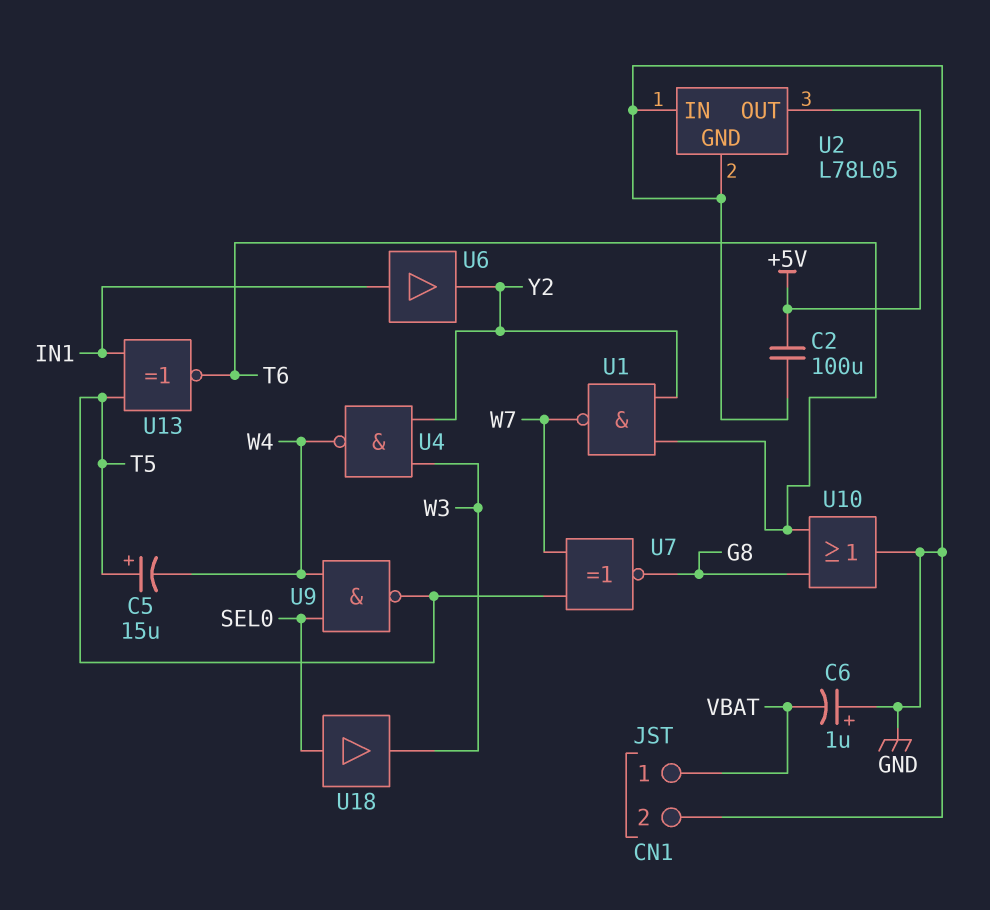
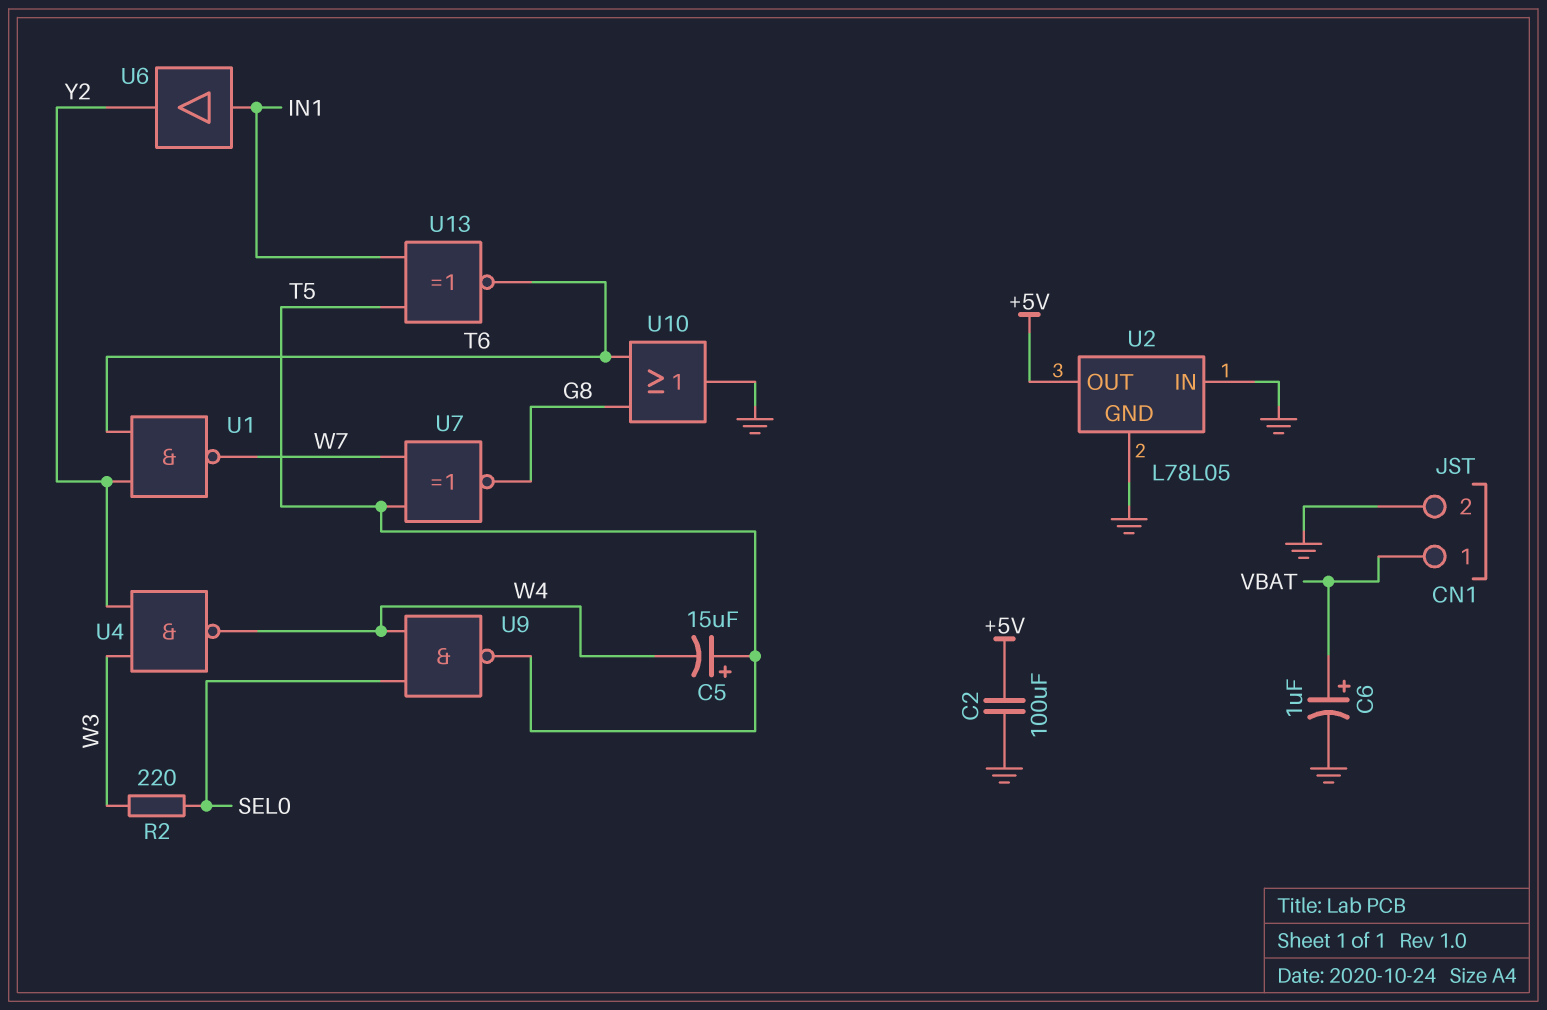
C6: 1uF (plus GND, minus VBAT) -> 1uF (plus VBAT, minus GND)
R2: none -> 220 (SEL0, W3)
U18: buffer (in SEL0, out W3) -> none

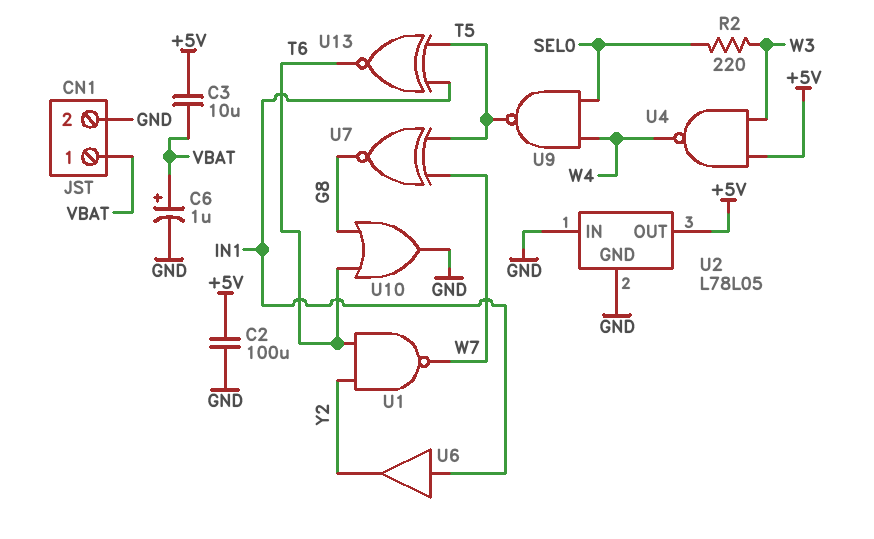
C3: none -> 10uF (+5V, VBAT)
C5: 15uF (plus T5, minus W4) -> none
U4: NAND (in W3, in Y2, out W4) -> NAND (in +5V, in W3, out W4)

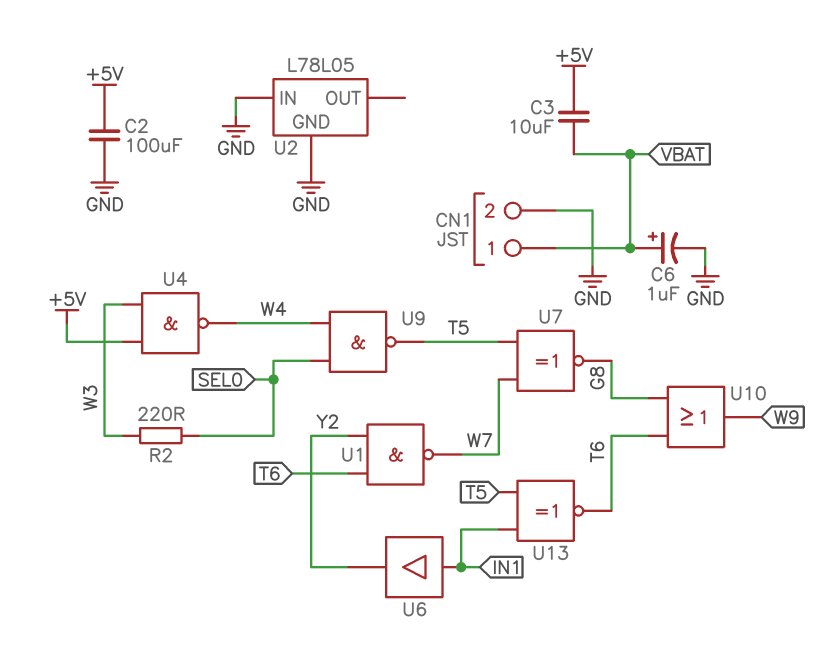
U2 pin OUT: +5V -> none
U10: OR (in G8, in T6, out GND) -> OR (in G8, in T6, out W9)

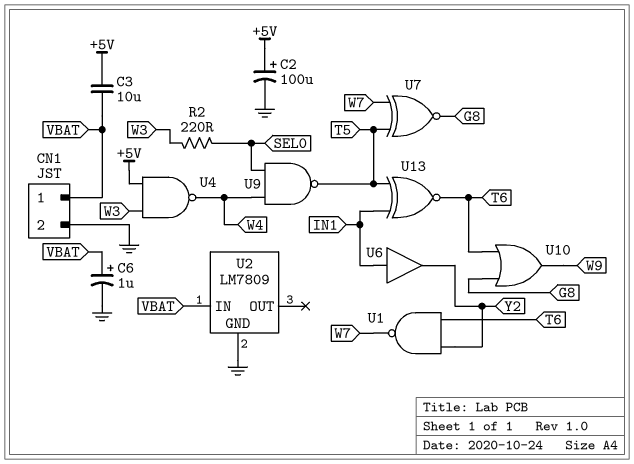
C2: 100uF (+5V, GND) -> 100uF (plus +5V, minus GND)
U2: L78L05 -> LM7809
U2 pin IN: GND -> VBAT

